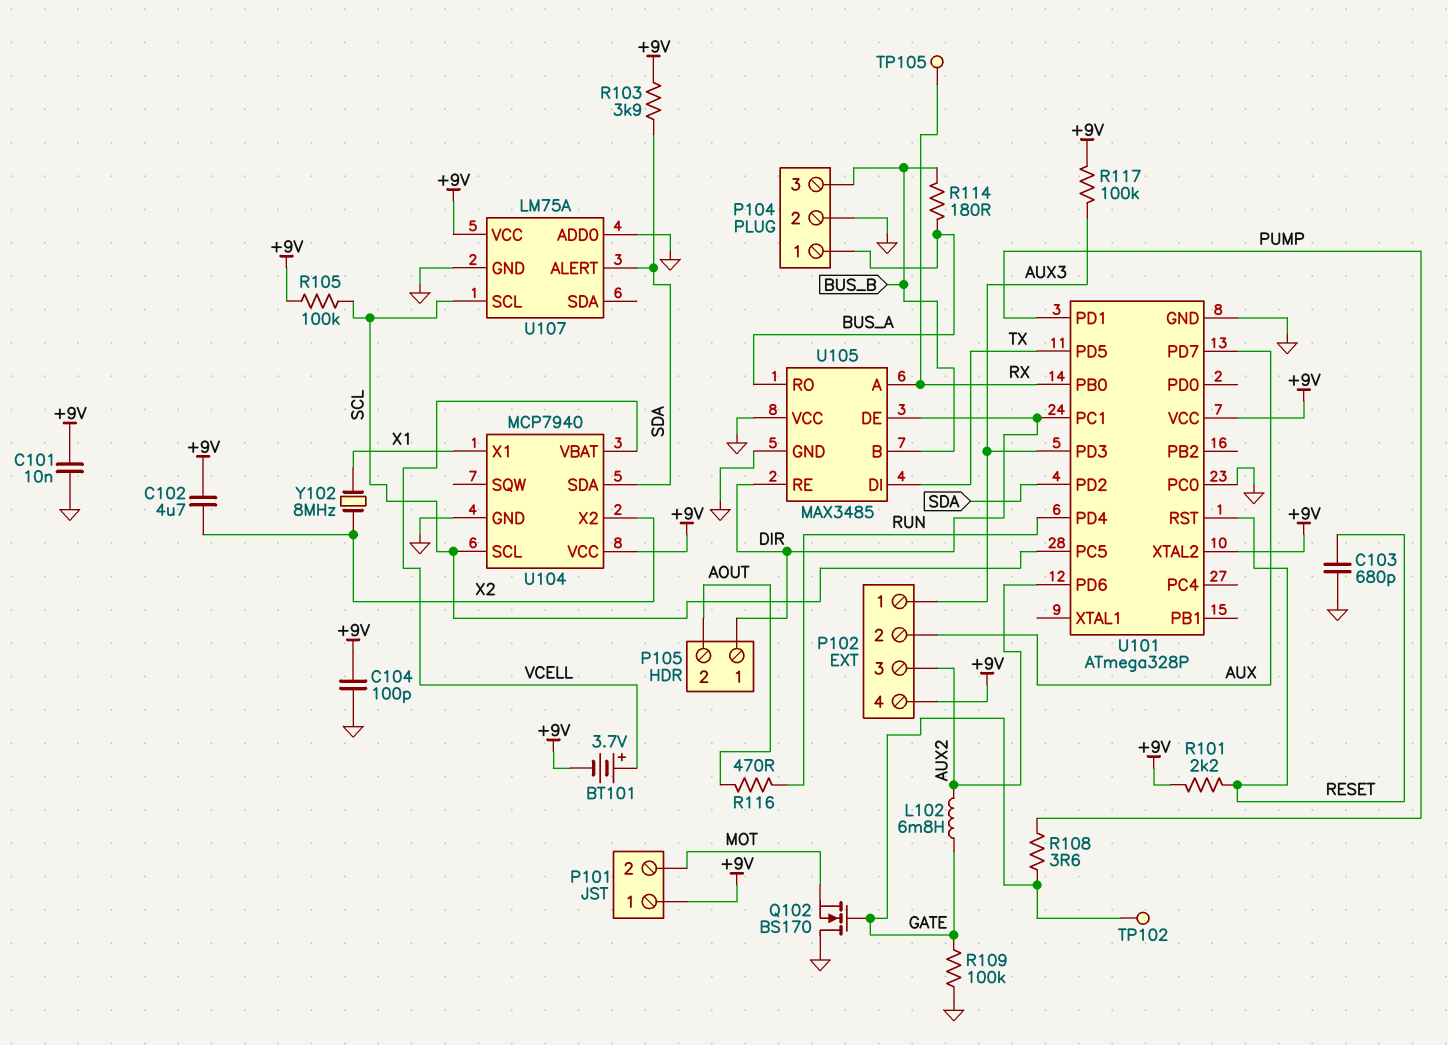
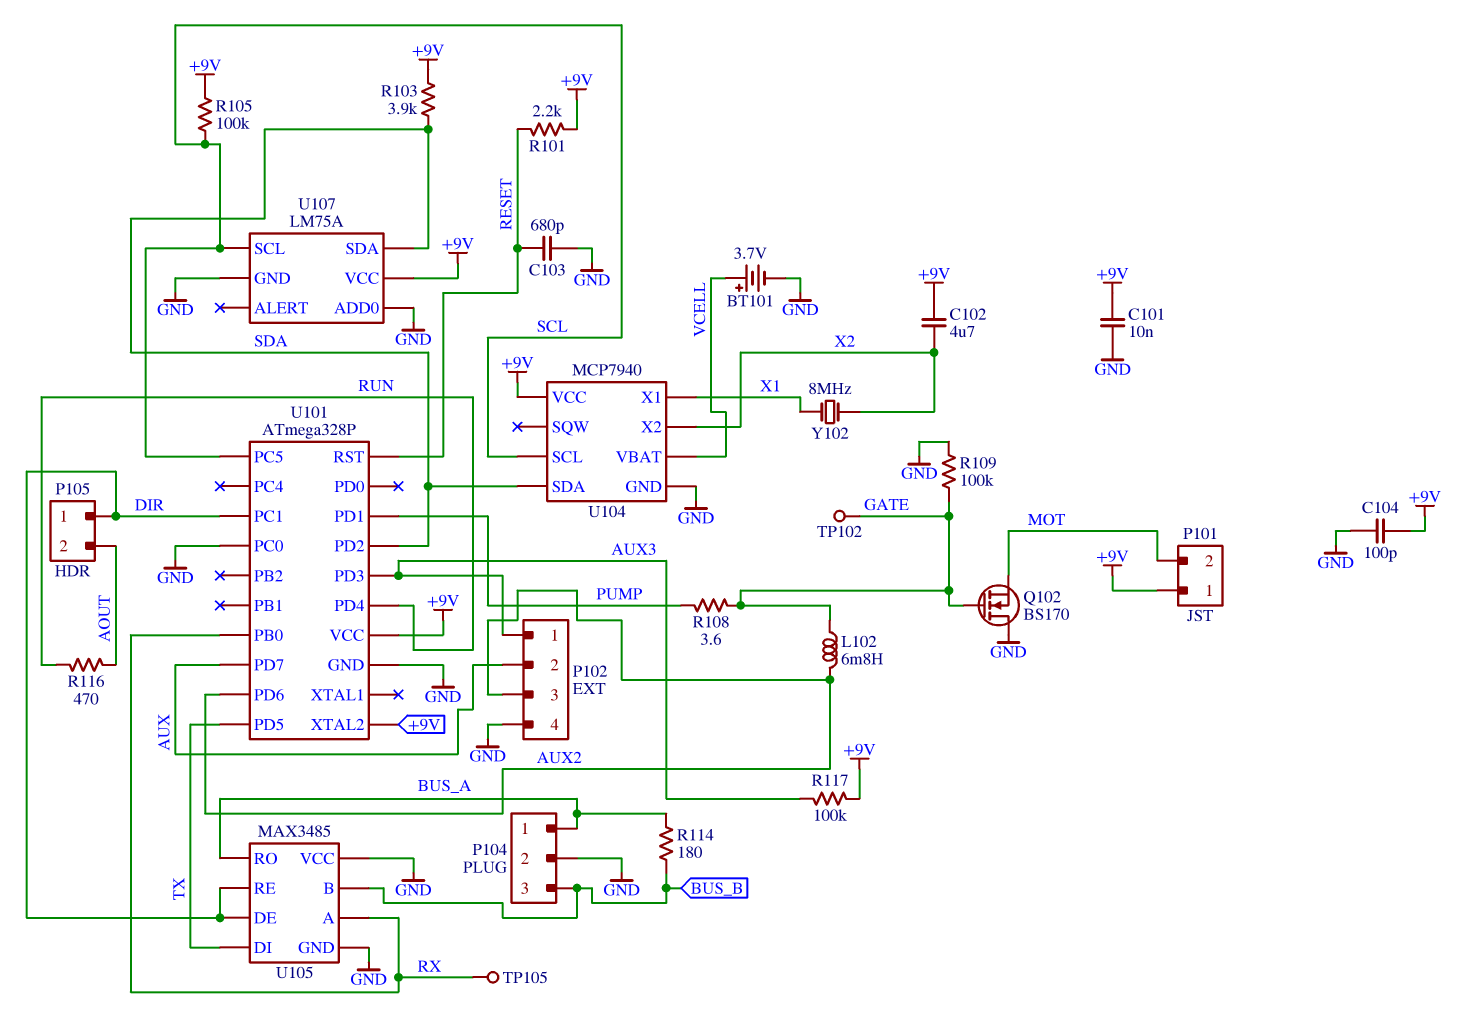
BT101: 3.7V (plus VCELL, minus +9V) -> 3.7V (plus VCELL, minus GND)
P102 pin 4: +9V -> GND
U107 pin ALERT: SDA -> none
U107 pin SDA: none -> SDA

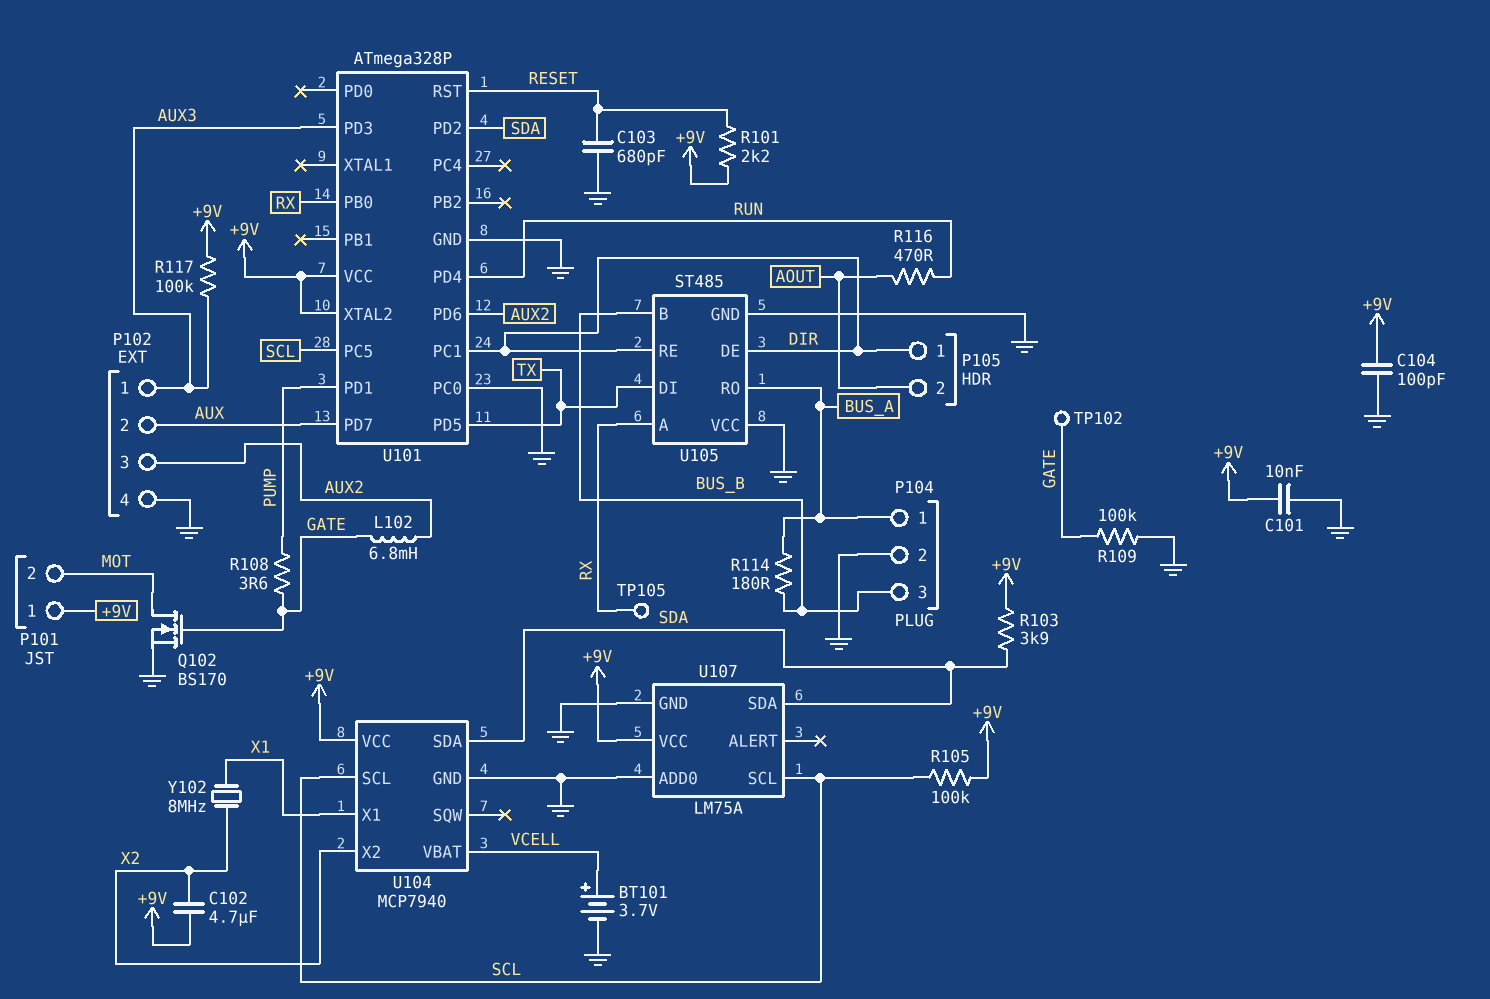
Q102: NMOS BS170 (G GATE, D GND, S MOT) -> NMOS BS170 (G GATE, D MOT, S GND)
U105: MAX3485 -> ST485

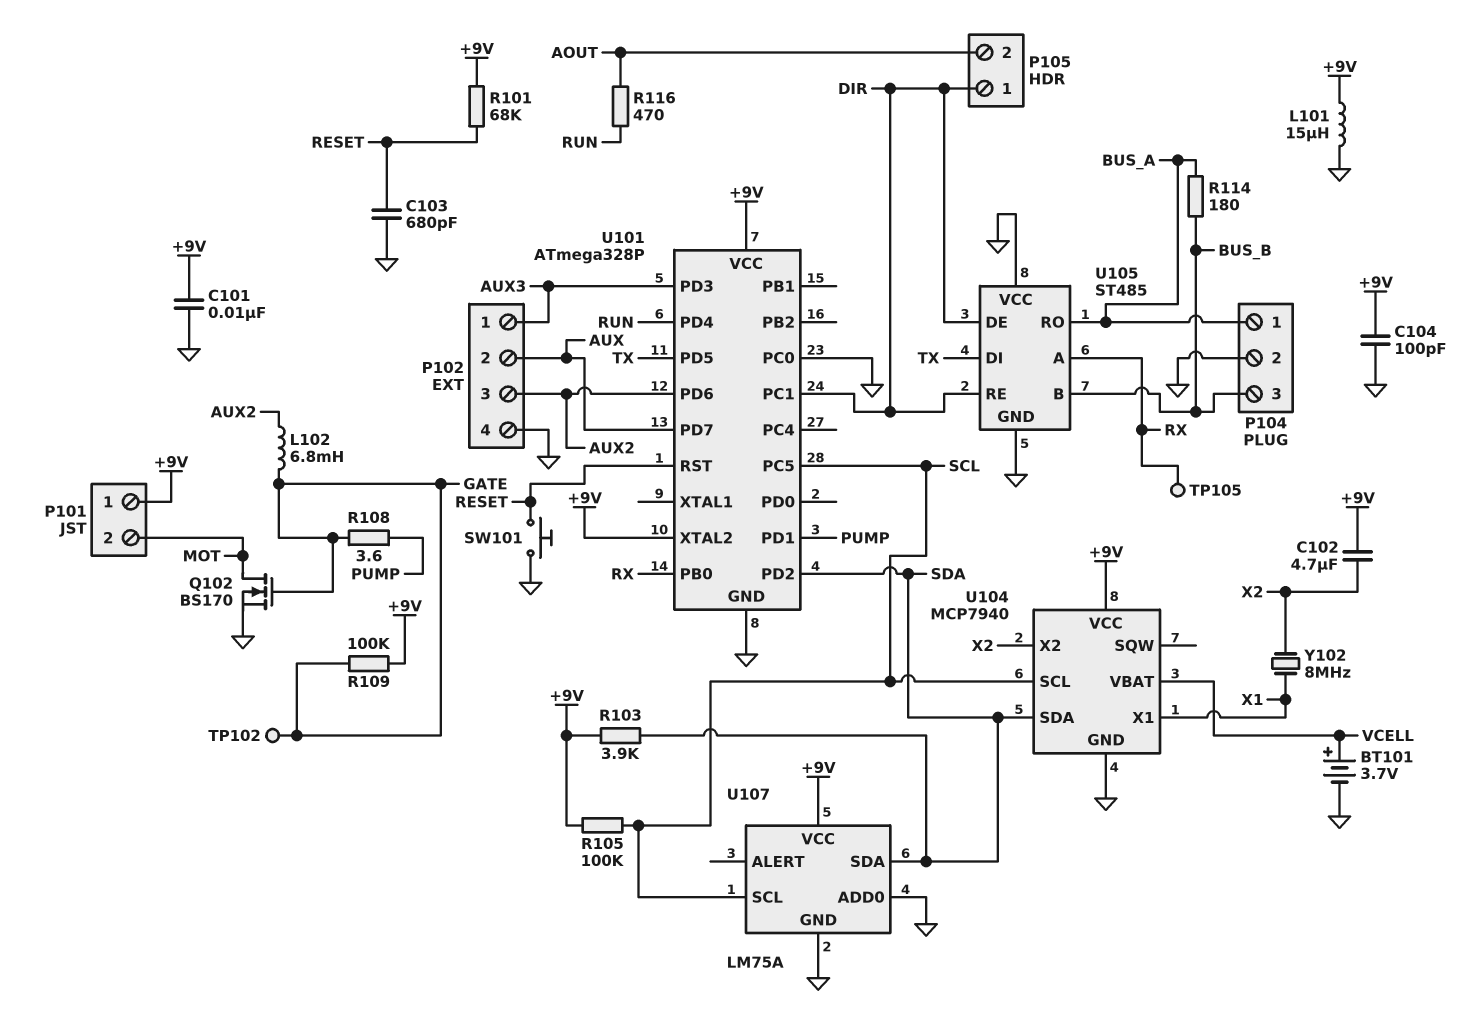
L101: none -> 15uH (+9V, GND)
R101: 2.2k (+9V, RESET) -> 68k (+9V, RESET)
R109: 100k (GATE, GND) -> 100k (+9V, GATE)
R117: 100k (+9V, AUX3) -> none
SW101: none -> button (GND, RESET)

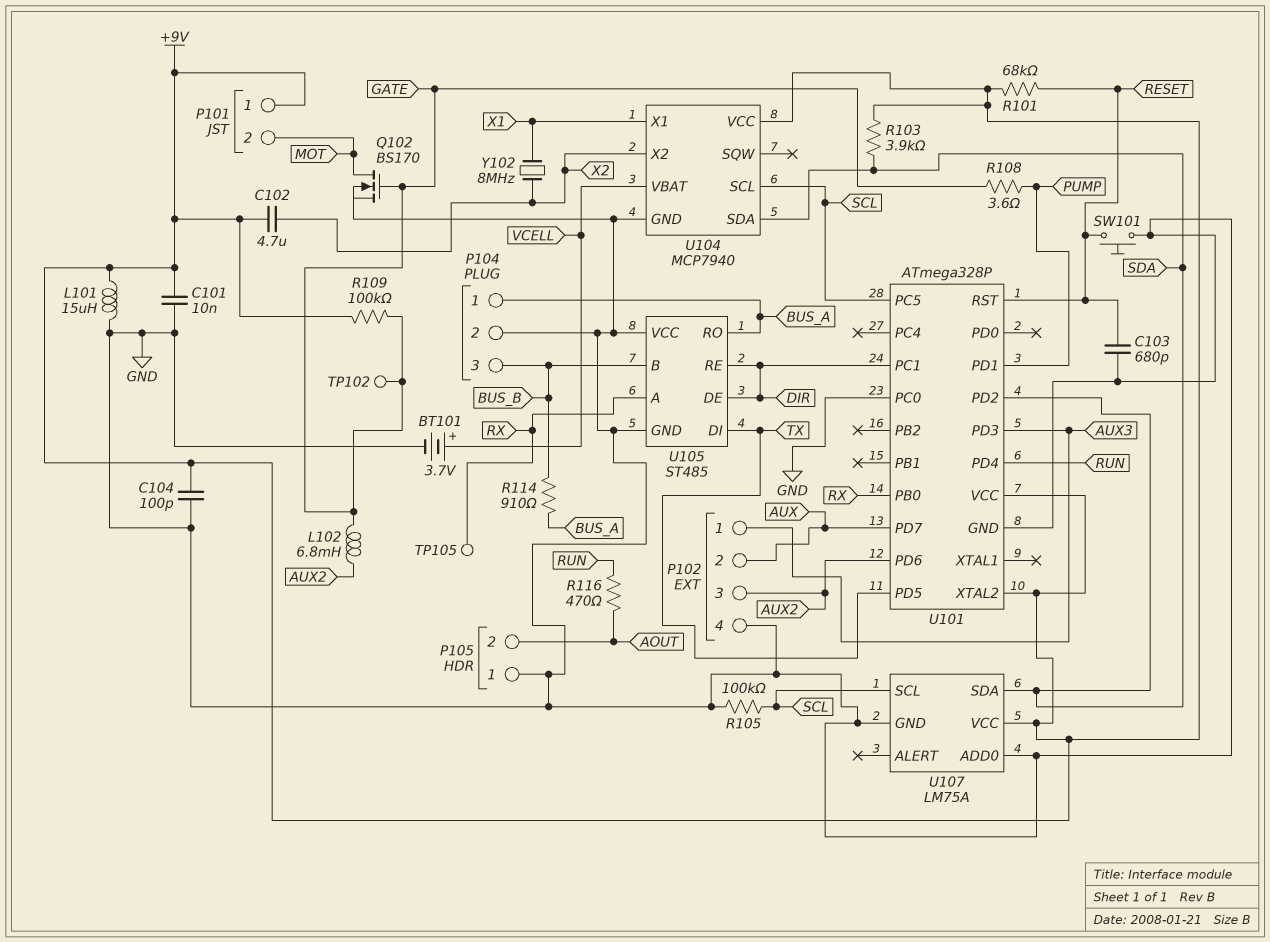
P105 pin 1: DIR -> GND
R105: 100k (+9V, SCL) -> 100k (GND, SCL)
R114: 180 (BUS_A, BUS_B) -> 910 (BUS_A, BUS_B)

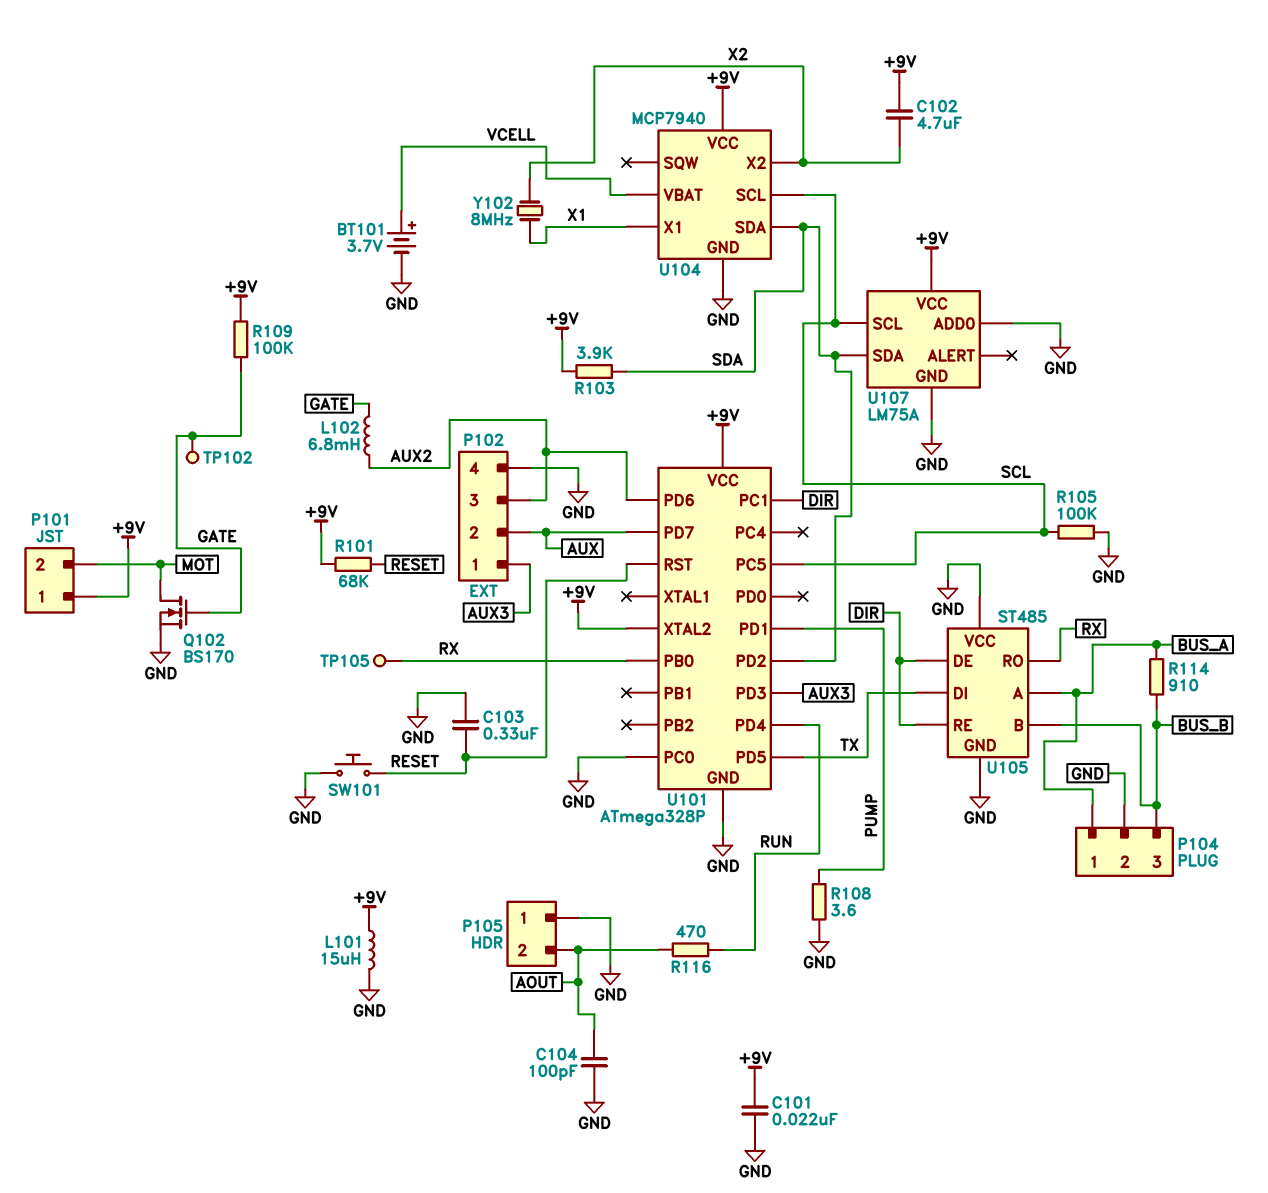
C101: 10nF (+9V, GND) -> 22nF (+9V, GND)
C103: 680pF (GND, RESET) -> 330nF (GND, RESET)
C104: 100pF (+9V, GND) -> 100pF (AOUT, GND)
R108: 3.6 (GATE, PUMP) -> 3.6 (GND, PUMP)
U105 pin A: RX -> BUS_A
U105 pin RO: BUS_A -> RX

